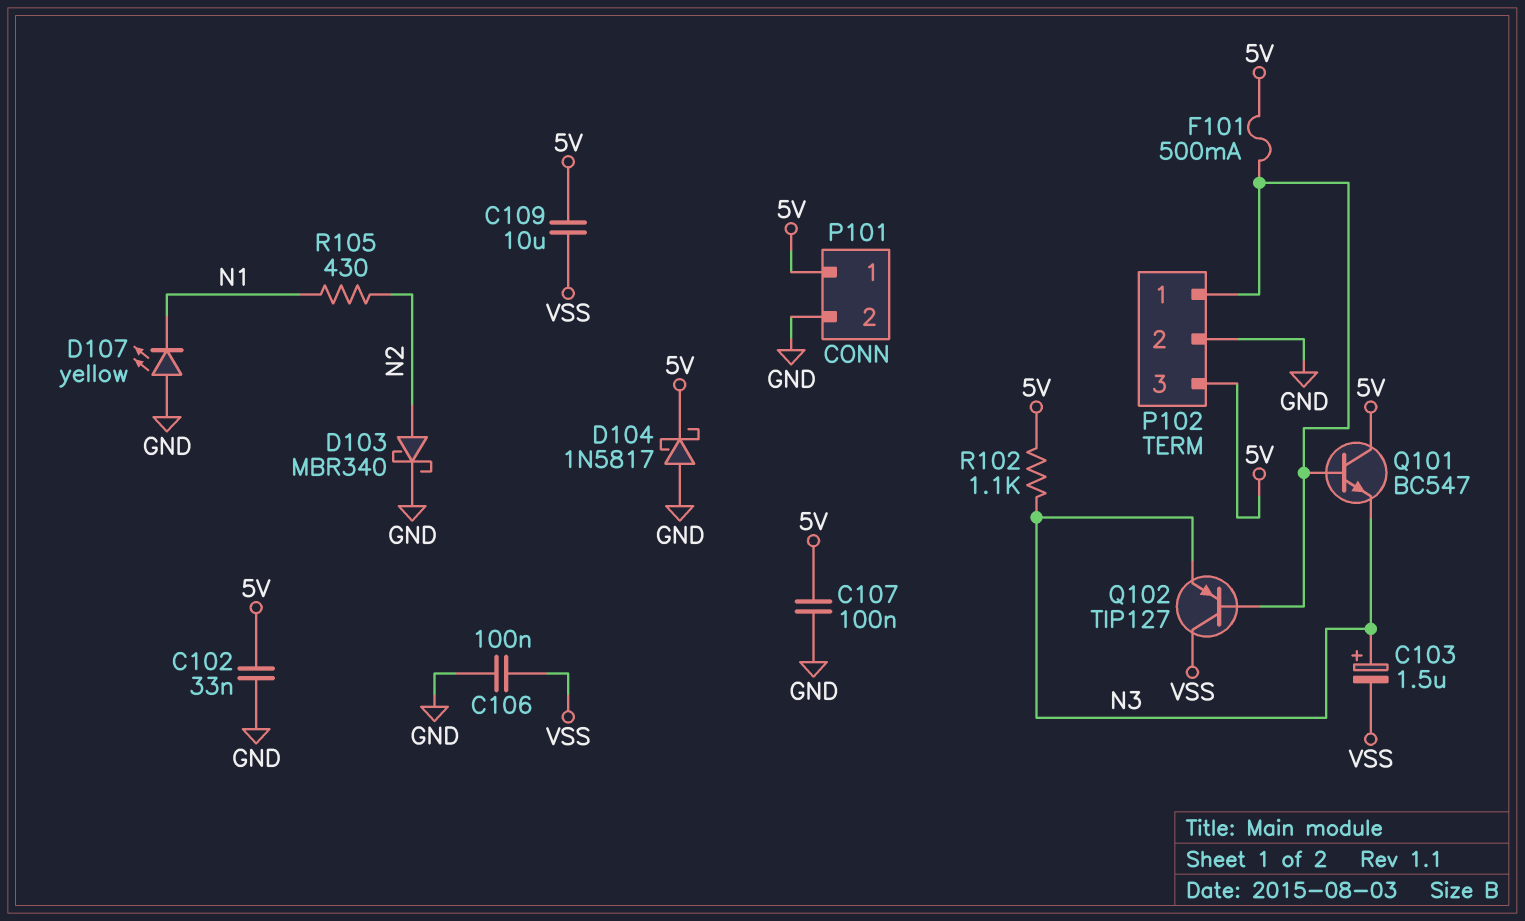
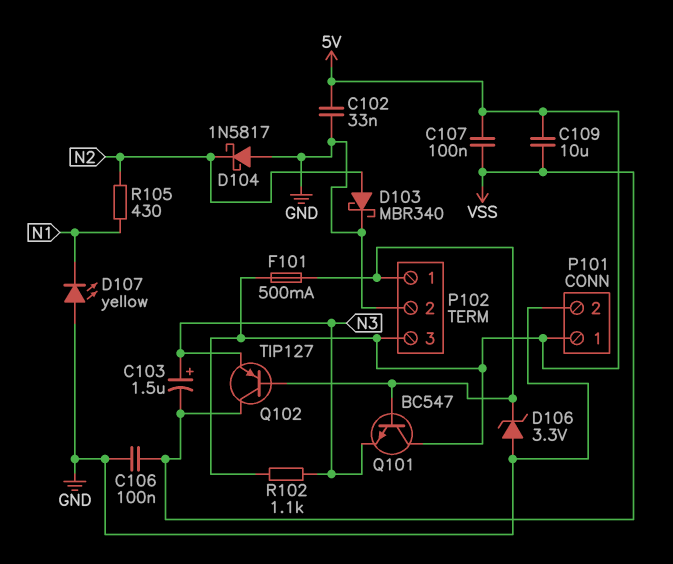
C107: 100nF (5V, GND) -> 100nF (5V, VSS)
D104: schottky 1N5817 (A GND, K 5V) -> schottky 1N5817 (A GND, K N2)
D106: none -> zener 3.3V (A GND, K P102/1)

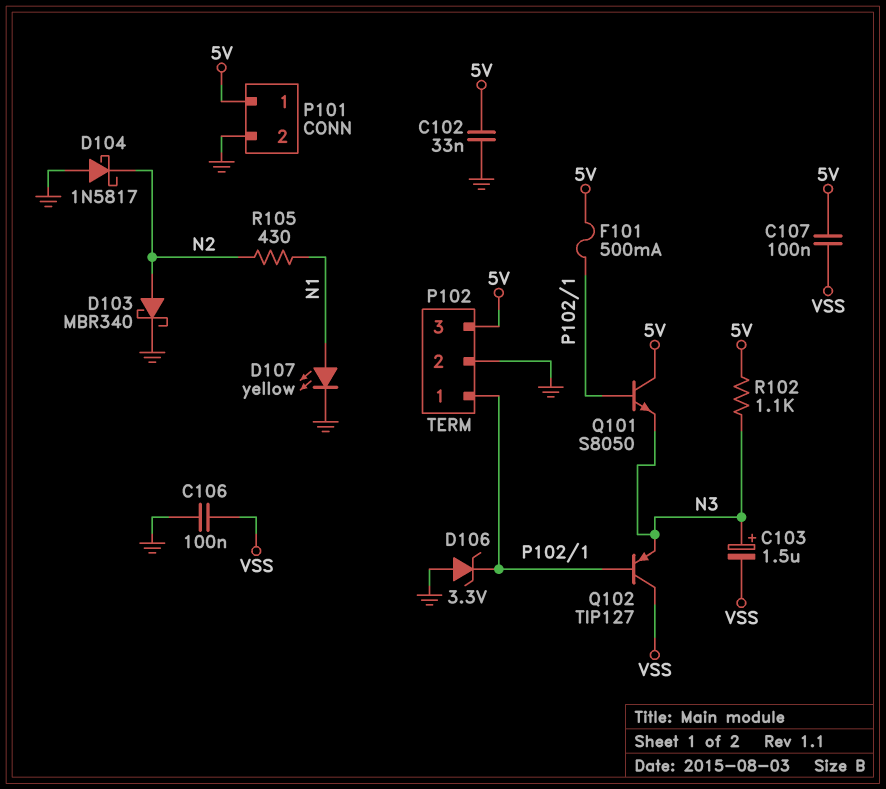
C109: 10uF (5V, VSS) -> none
D107: LED yellow (A GND, K N1) -> LED yellow (A N1, K GND)
Q101: NPN BC547 (B P102/1, C 5V, E N3) -> NPN S8050 (B P102/1, C 5V, E N3)

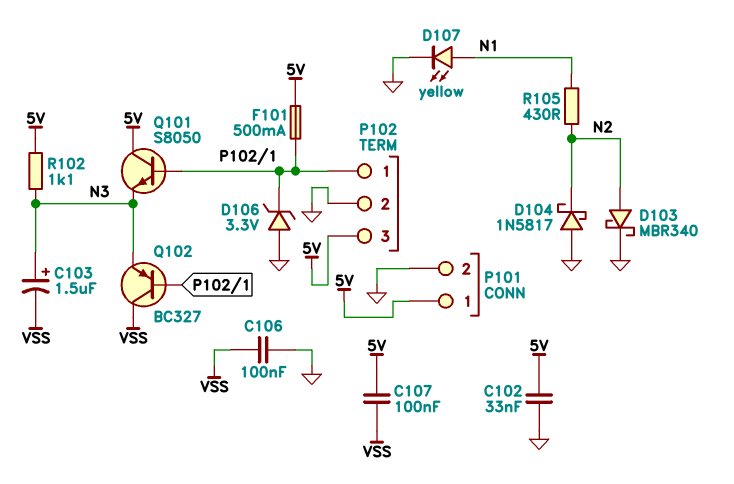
Q102: PNP TIP127 (B P102/1, C VSS, E N3) -> PNP BC327 (B P102/1, C VSS, E N3)

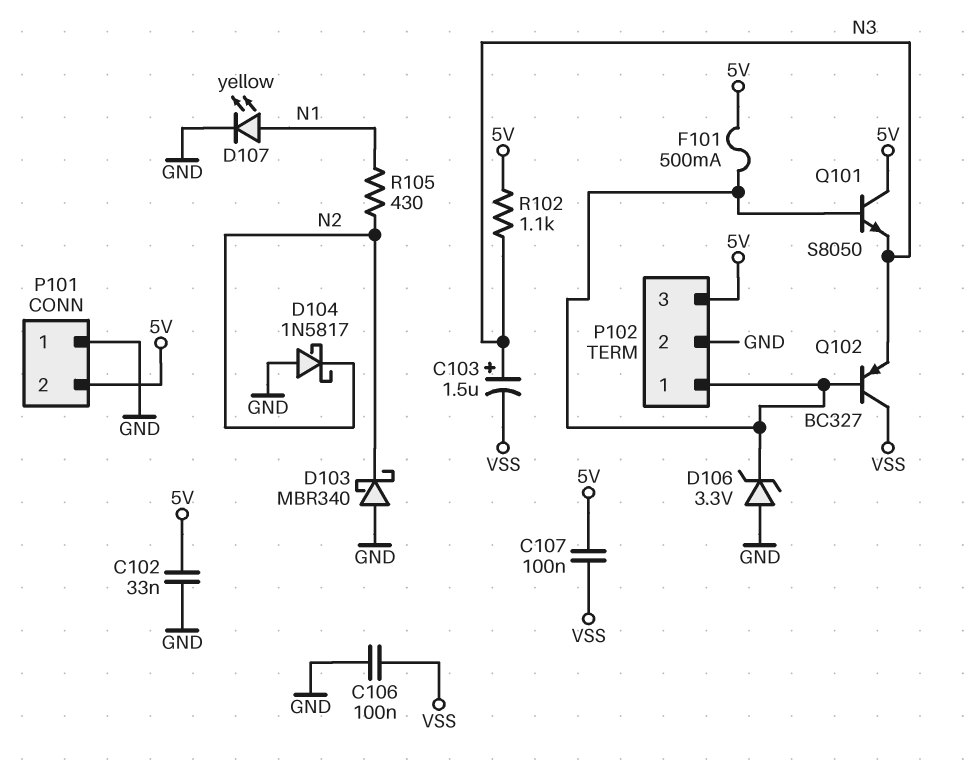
D103: schottky MBR340 (A N2, K GND) -> schottky MBR340 (A GND, K N2)
P101 pin 1: 5V -> GND
P101 pin 2: GND -> 5V

